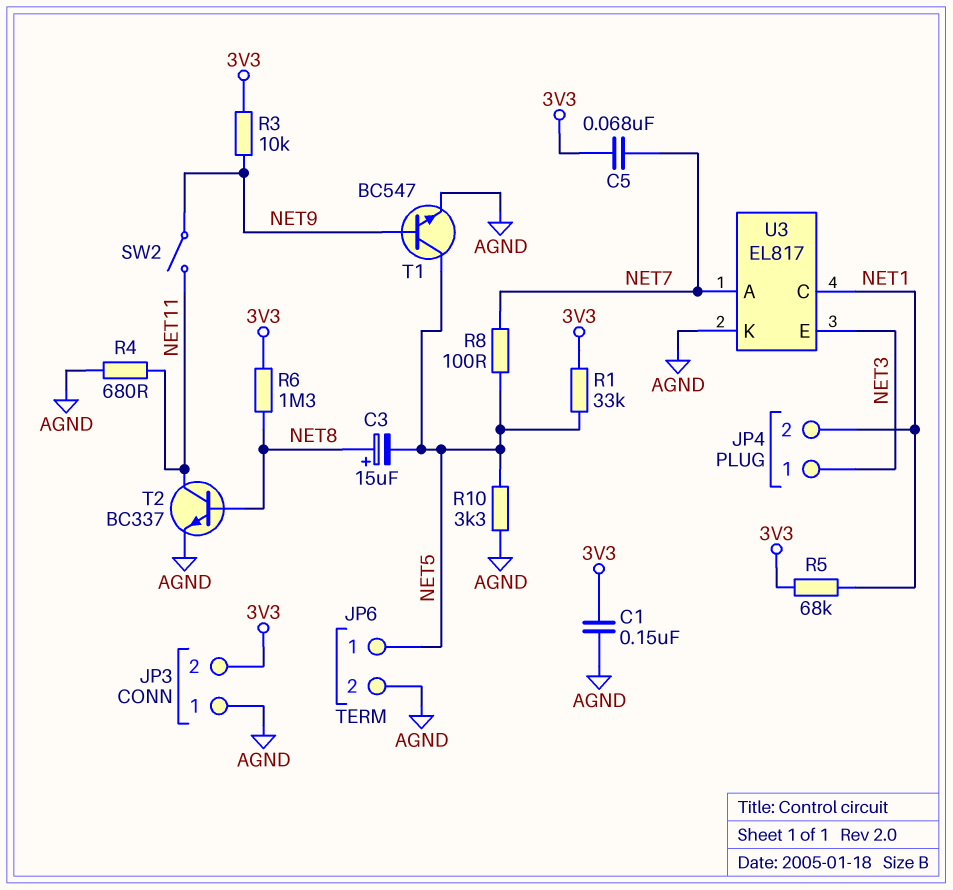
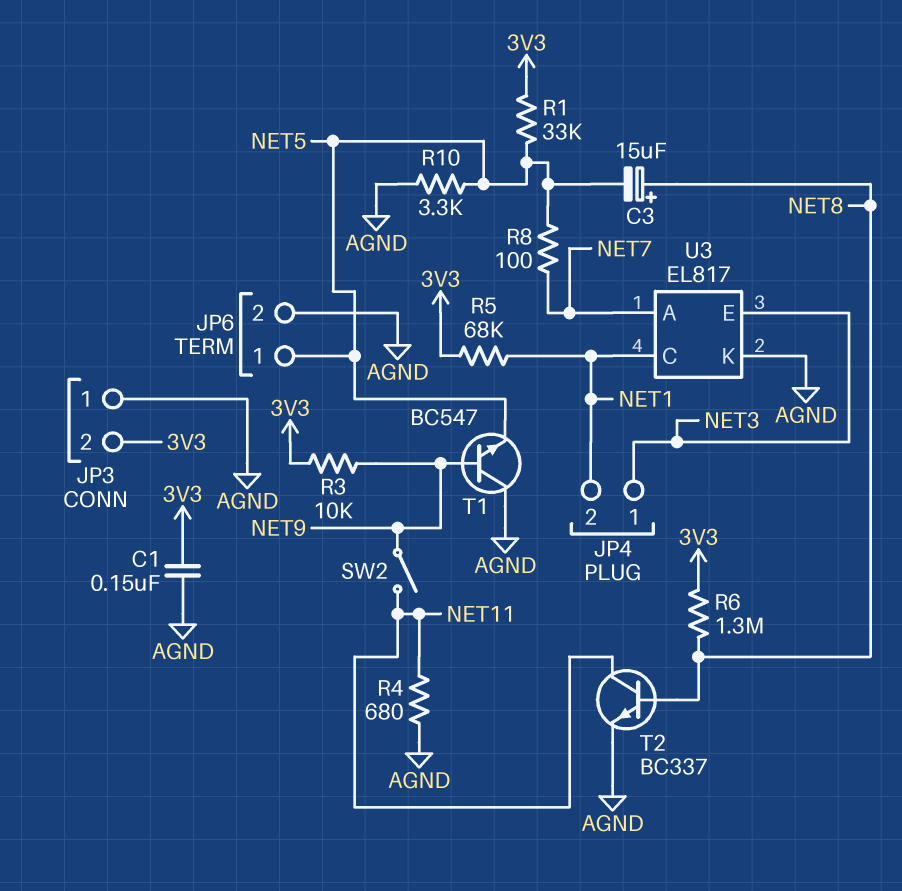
C5: 68nF (3V3, NET7) -> none
T1: NPN BC547 (B NET9, C NET5, E AGND) -> NPN BC547 (B NET9, C AGND, E NET5)

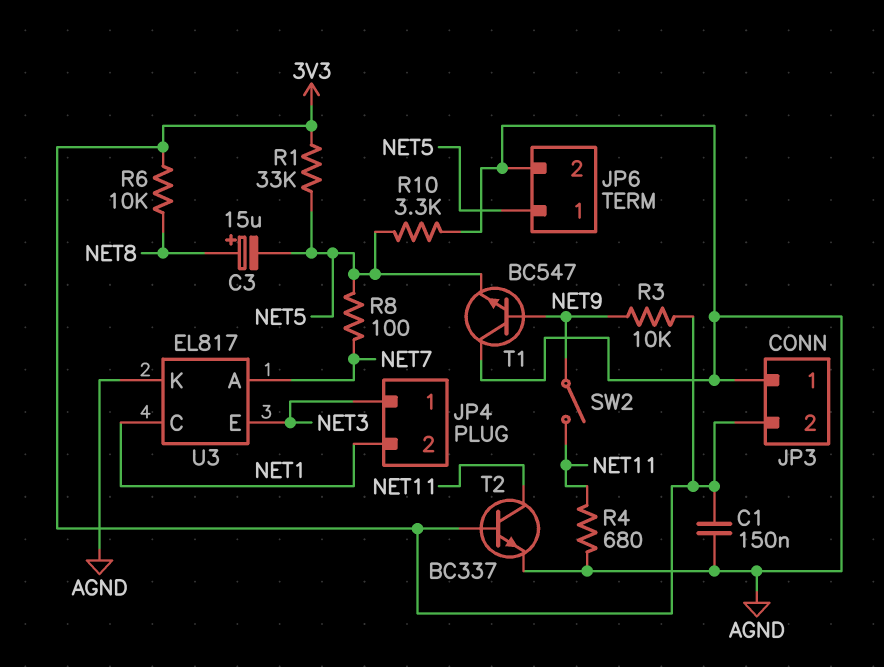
R5: 68k (3V3, NET1) -> none
R6: 1.3M (3V3, NET8) -> 10k (3V3, NET8)
T2: NPN BC337 (B NET8, C NET11, E AGND) -> NPN BC337 (B 3V3, C NET11, E AGND)

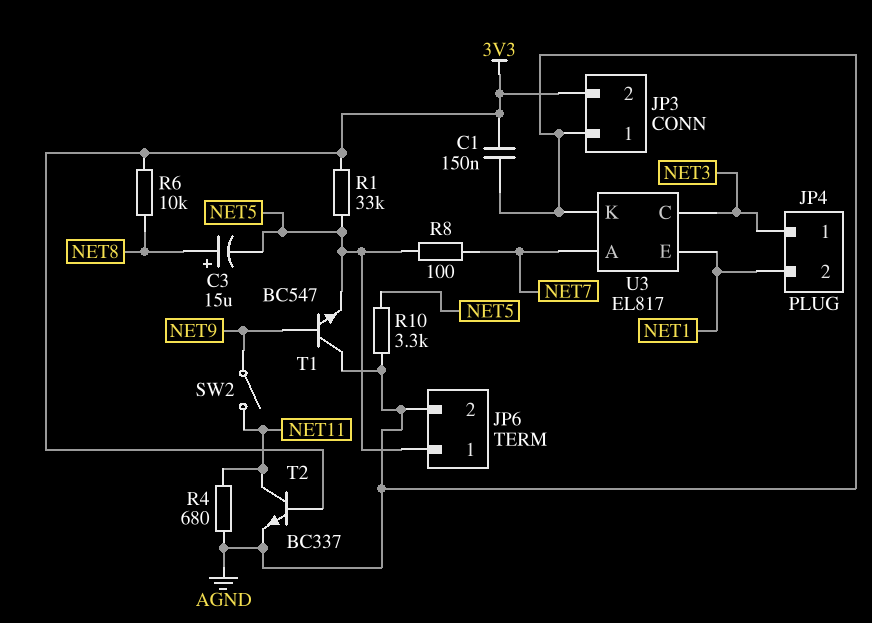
R3: 10k (3V3, NET9) -> none
U3 pin C: NET1 -> NET3
U3 pin E: NET3 -> NET1

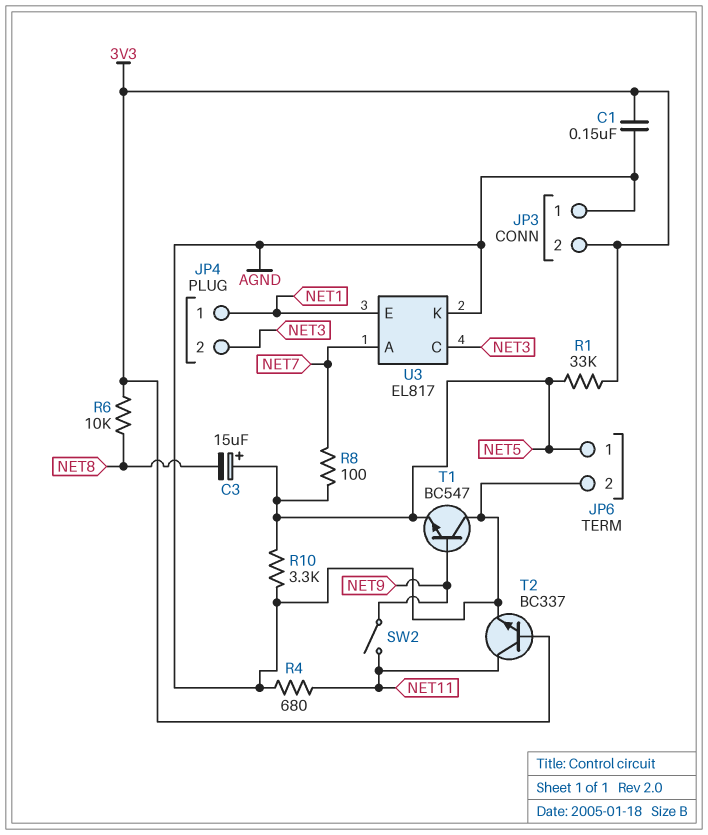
C3: 15uF (plus NET8, minus NET5) -> 15uF (plus NET5, minus NET8)
JP4 pin 1: NET3 -> NET1
JP4 pin 2: NET1 -> NET3

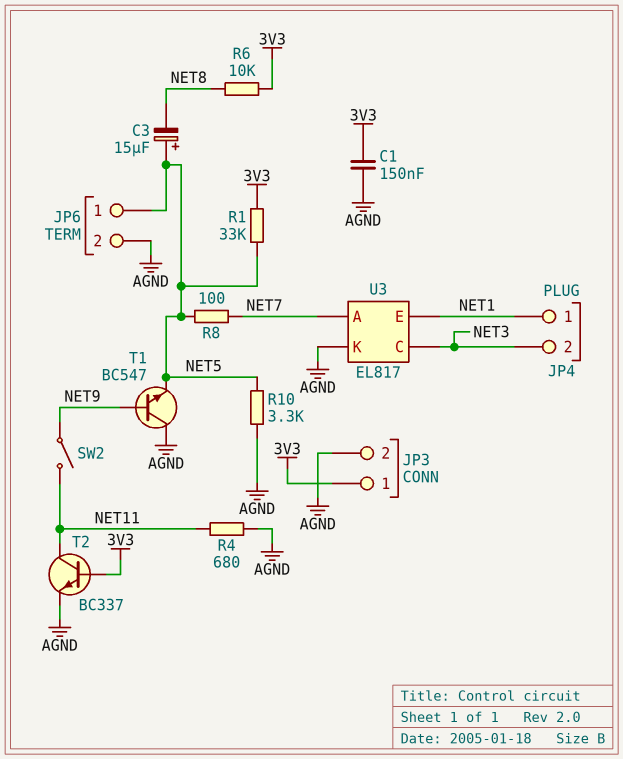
JP3 pin 1: AGND -> 3V3
JP3 pin 2: 3V3 -> AGND

